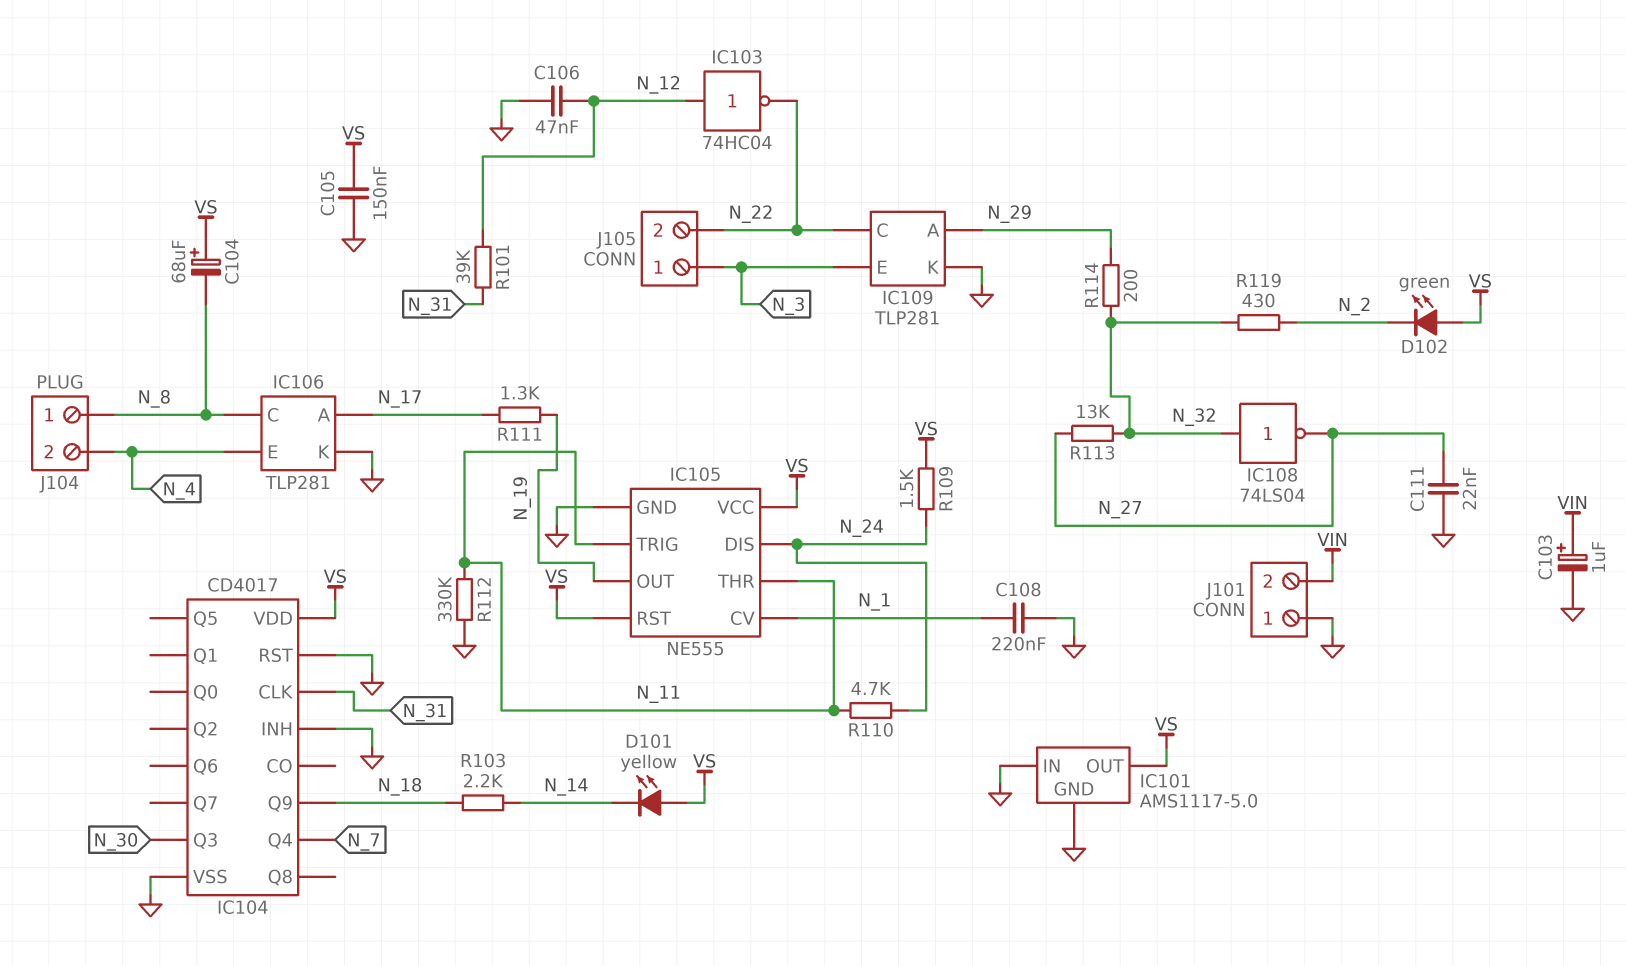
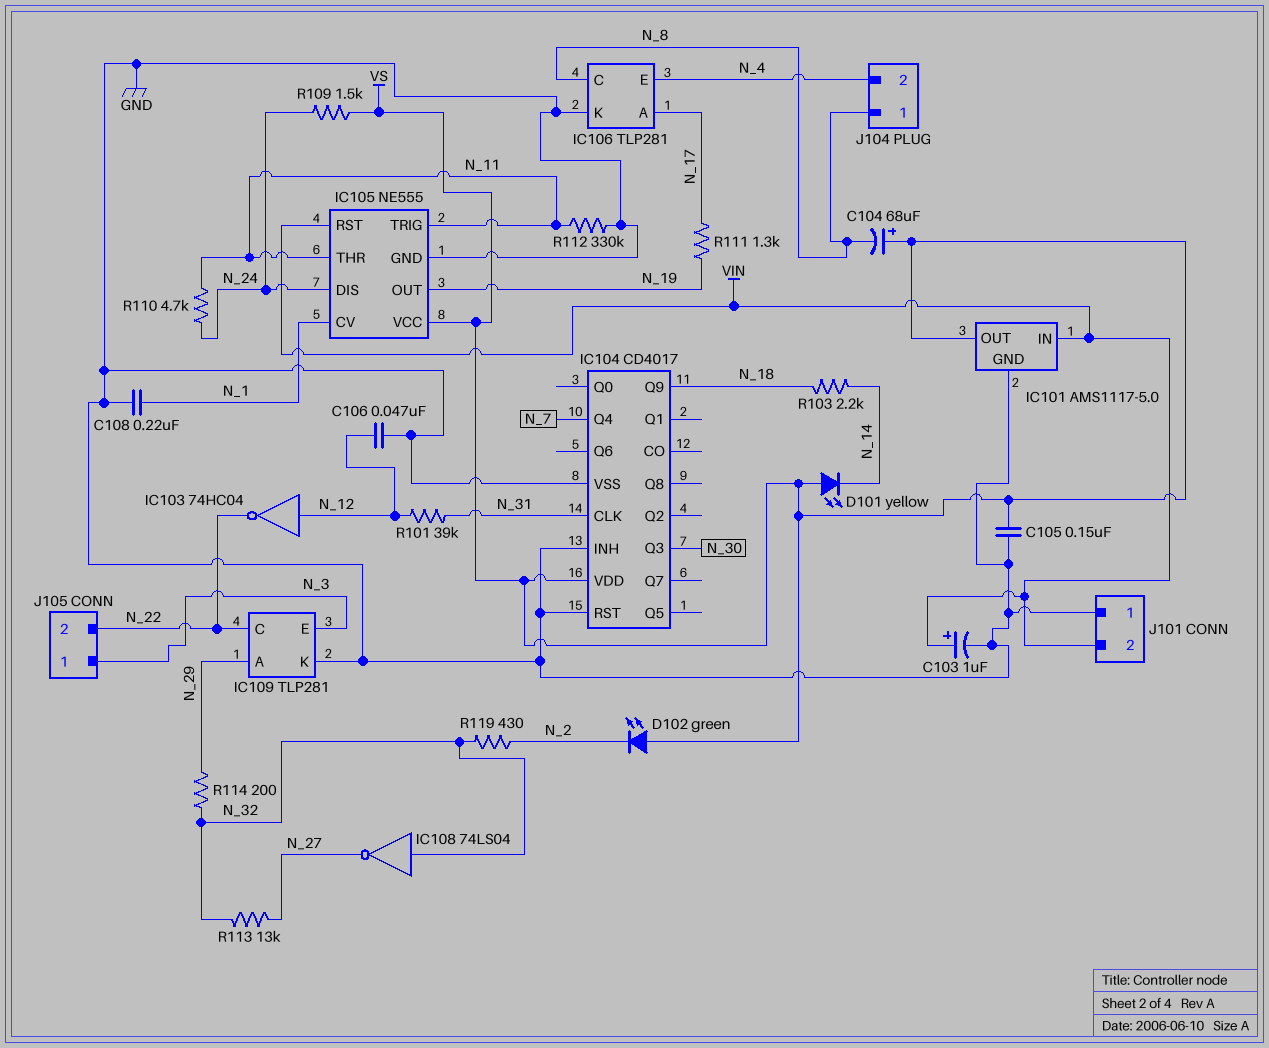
C111: 22nF (GND, N_27) -> none
IC101 pin IN: GND -> VIN
IC105 pin RST: VS -> VIN

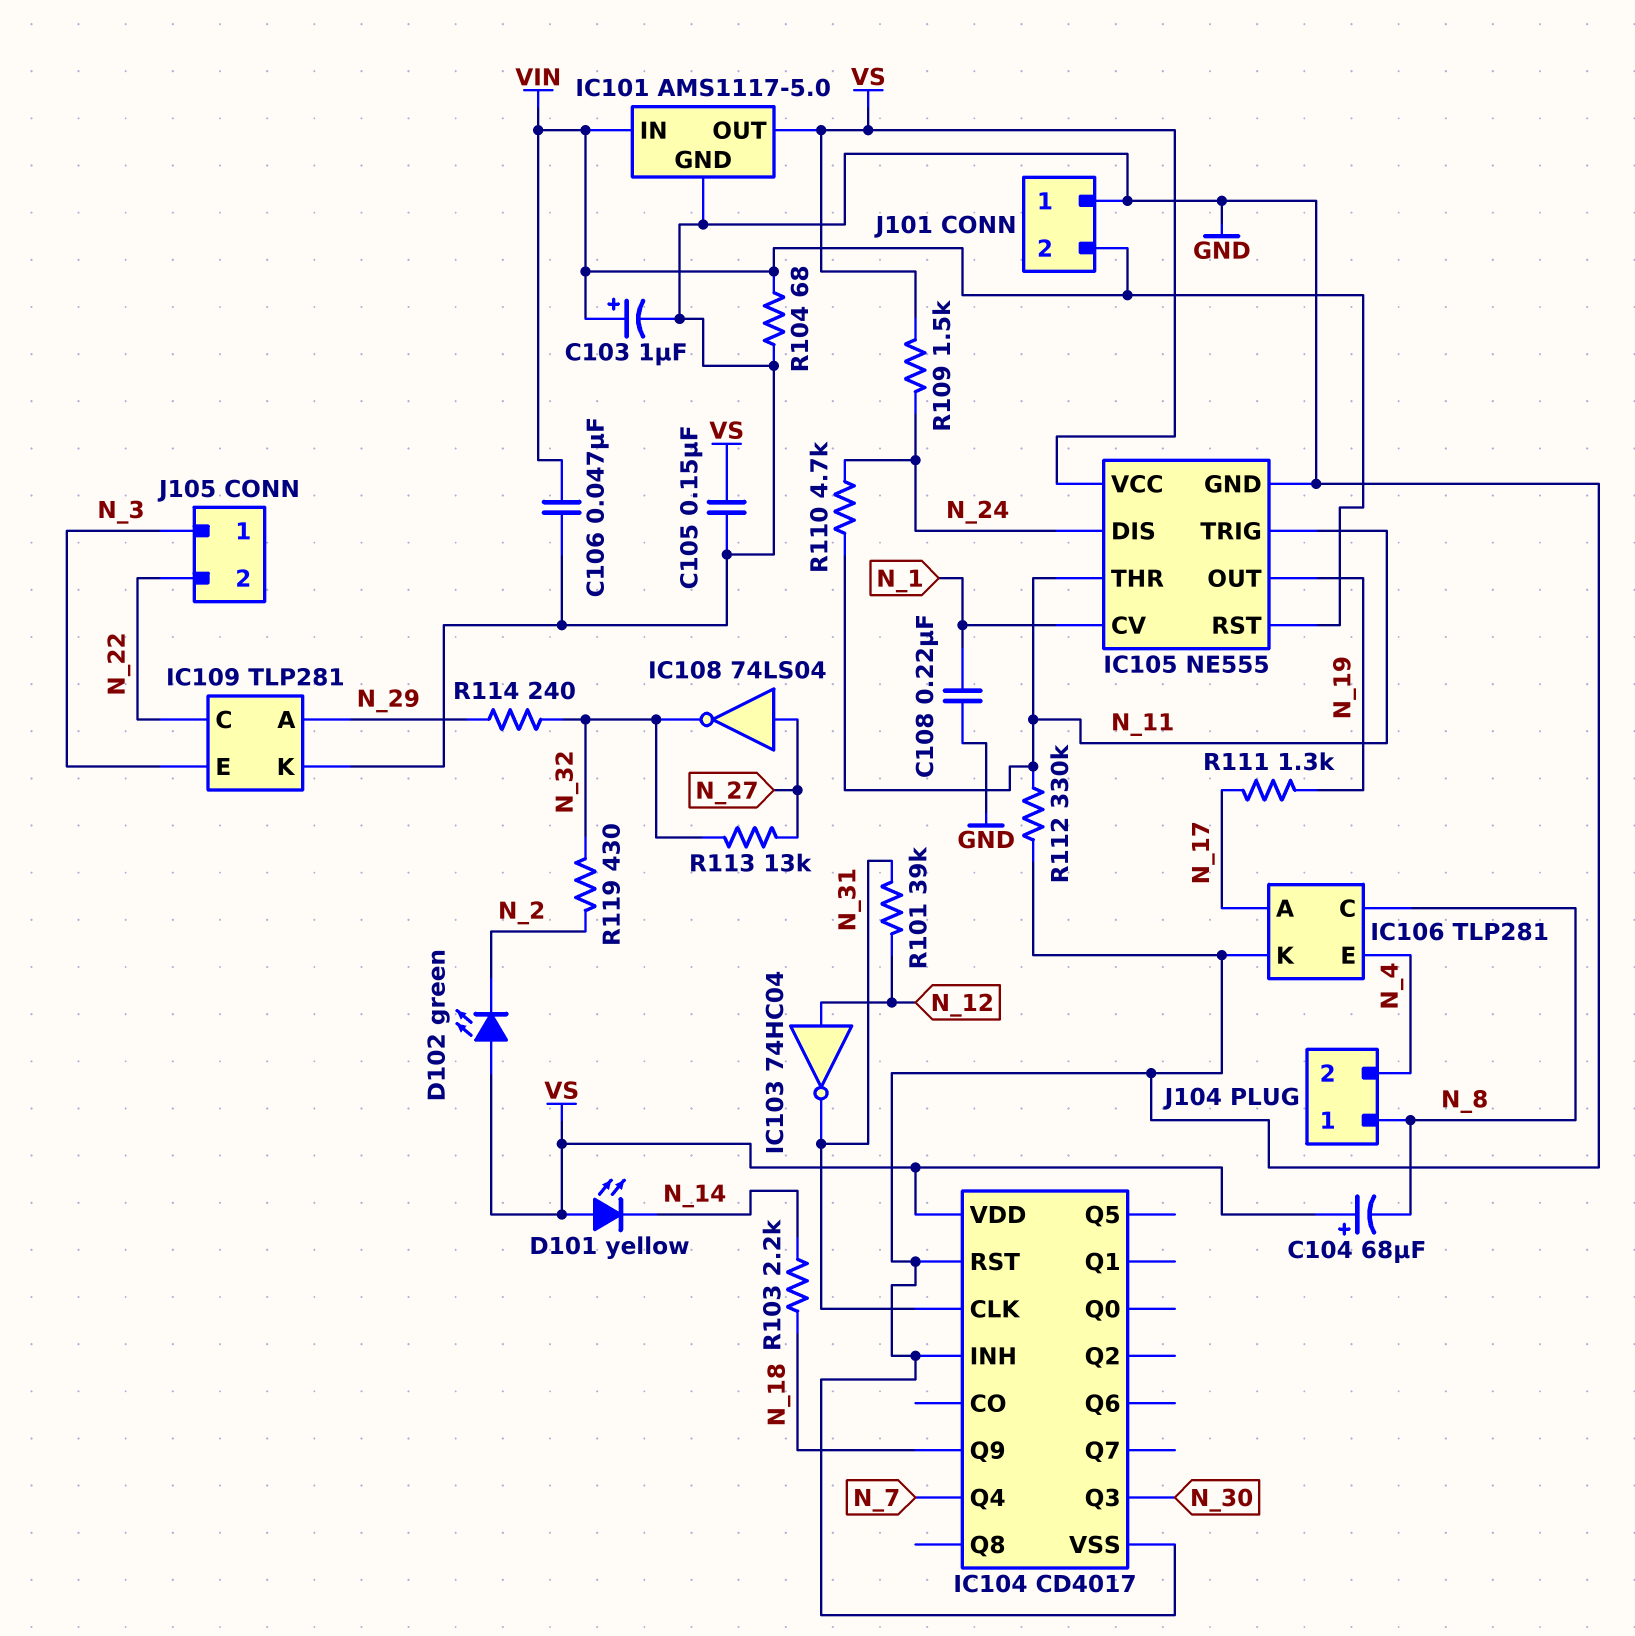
C106: 47nF (GND, N_12) -> 47nF (GND, VIN)
IC103: NOT 74HC04 (in N_12, out N_22) -> NOT 74HC04 (in N_12, out N_31)
IC108: NOT 74LS04 (in N_32, out N_27) -> NOT 74LS04 (in N_27, out N_32)
R104: none -> 68 (GND, VIN)
R114: 200 (N_29, N_32) -> 240 (N_29, N_32)

